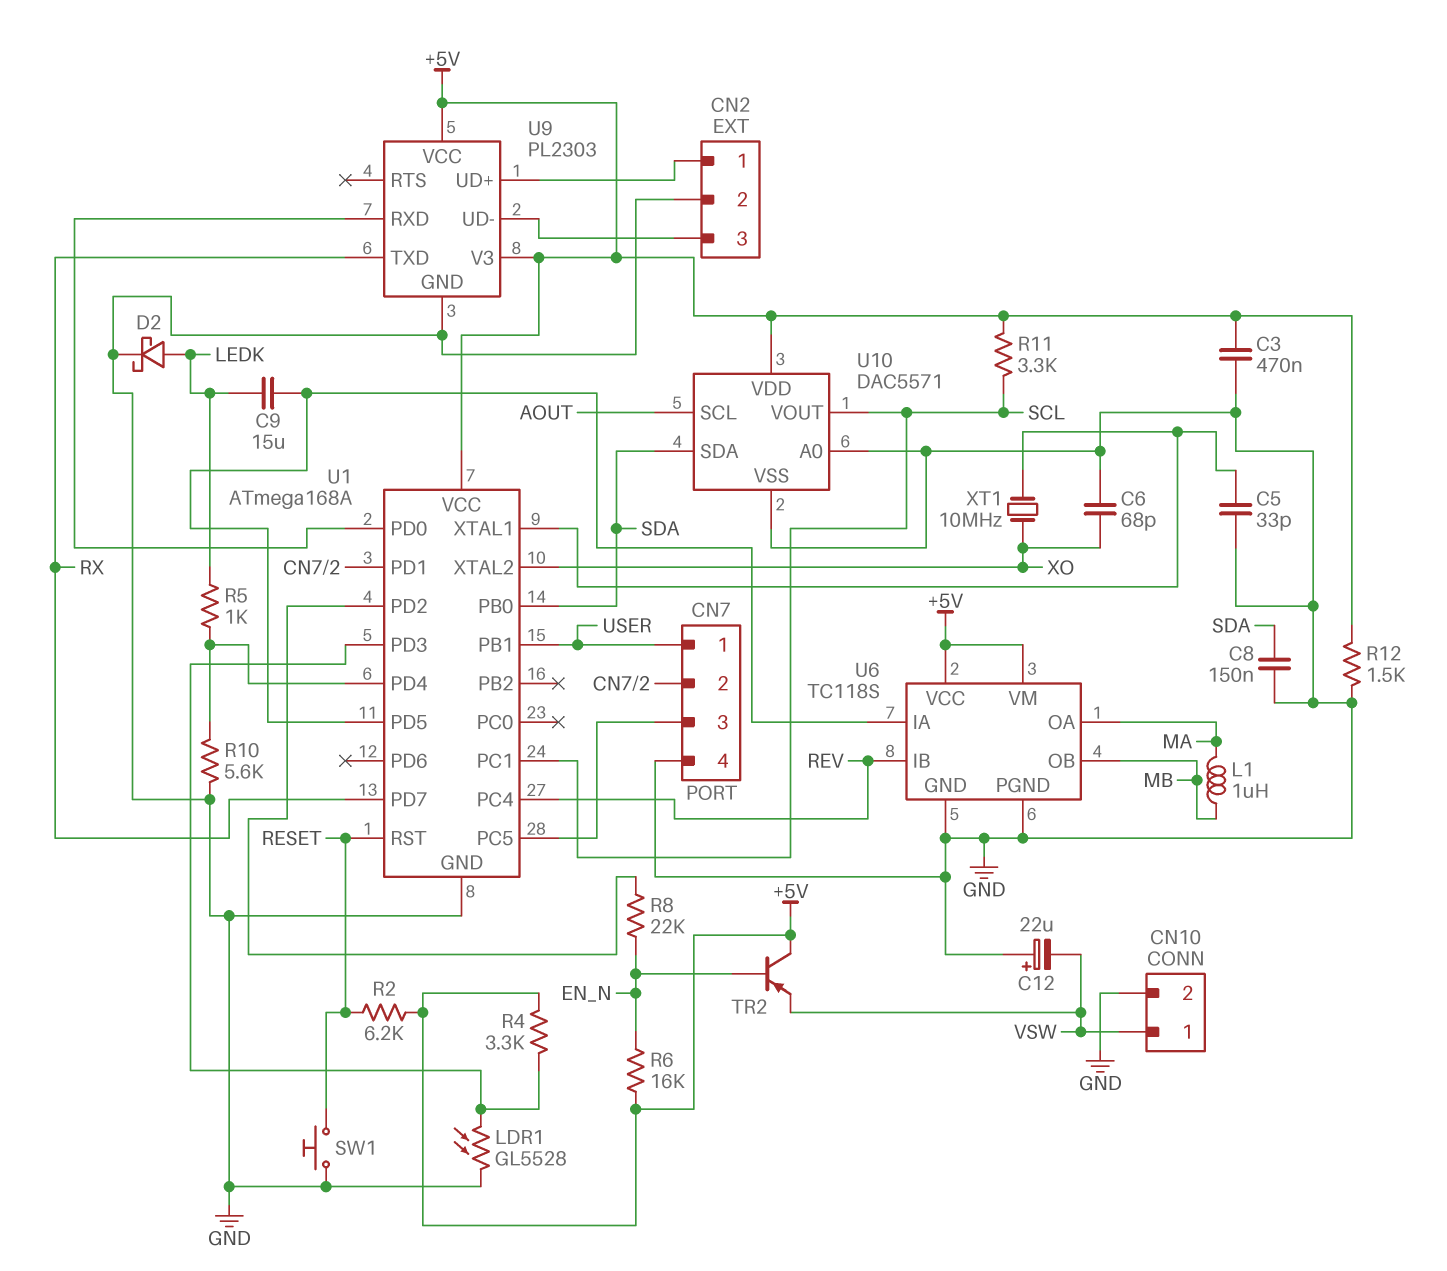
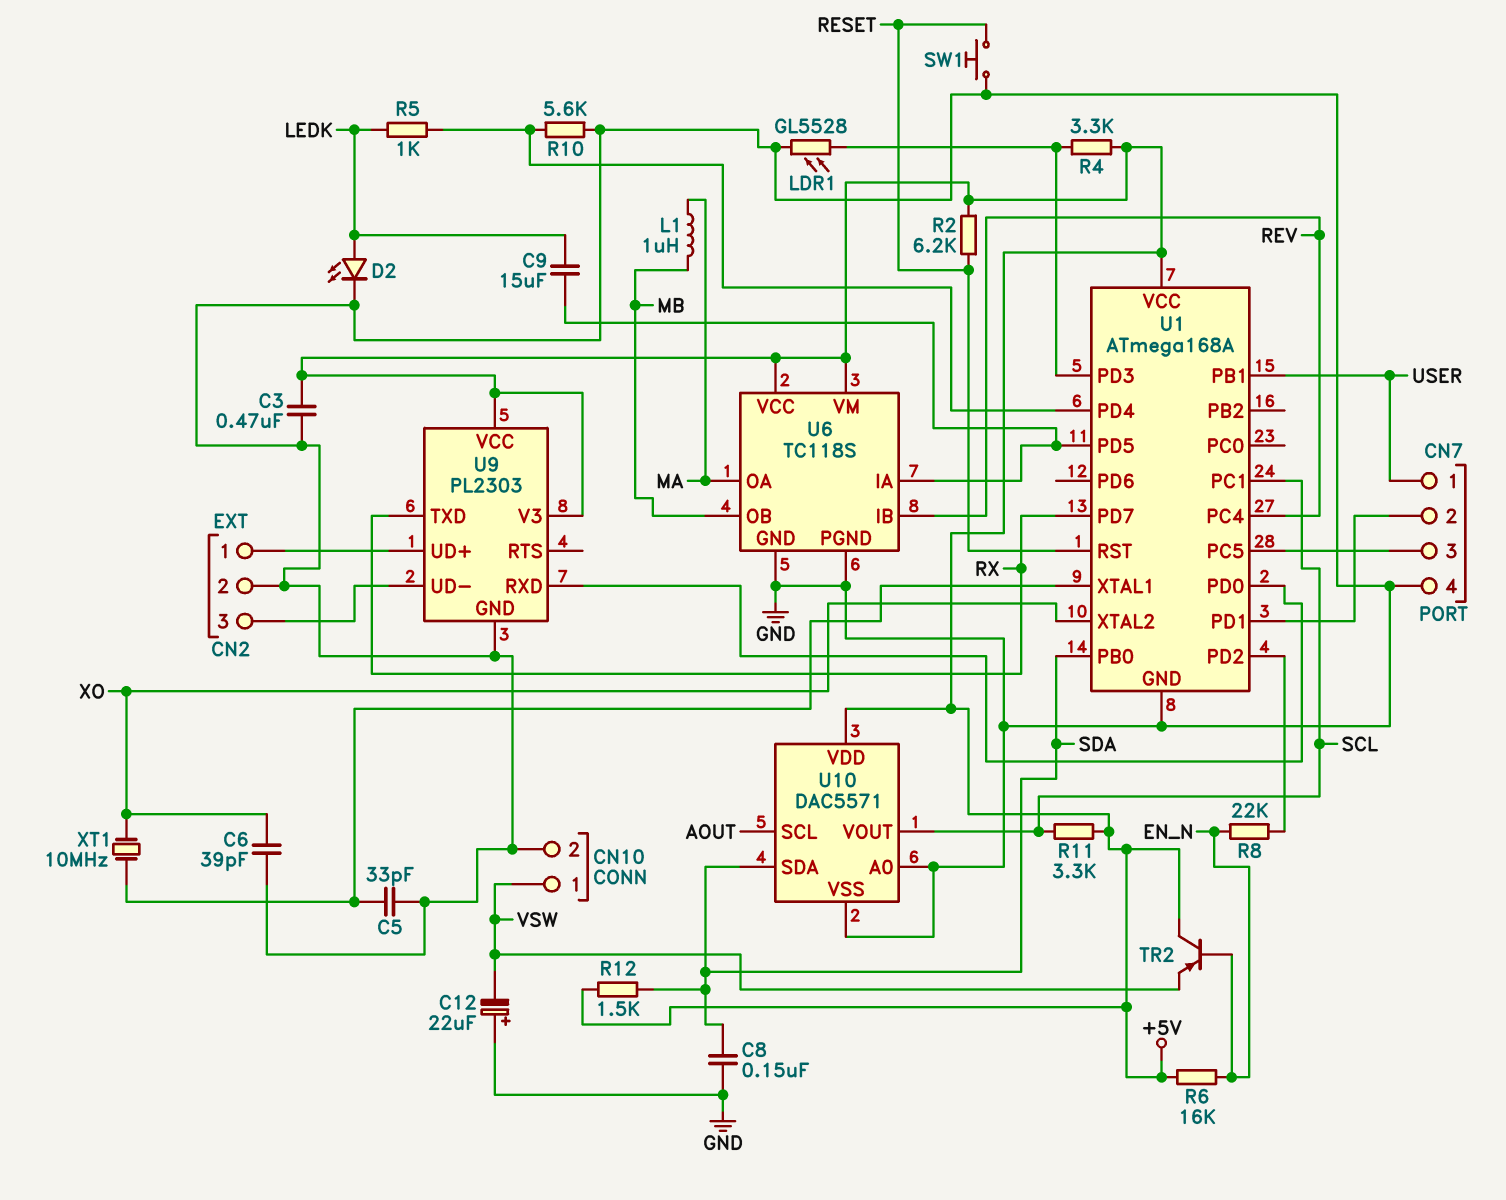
C6: 68pF (GND, XO) -> 39pF (GND, XO)
D2: schottky (A LEDK, K GND) -> LED (A LEDK, K GND)
R12: 1.5k (+5V, GND) -> 1.5k (+5V, SDA)

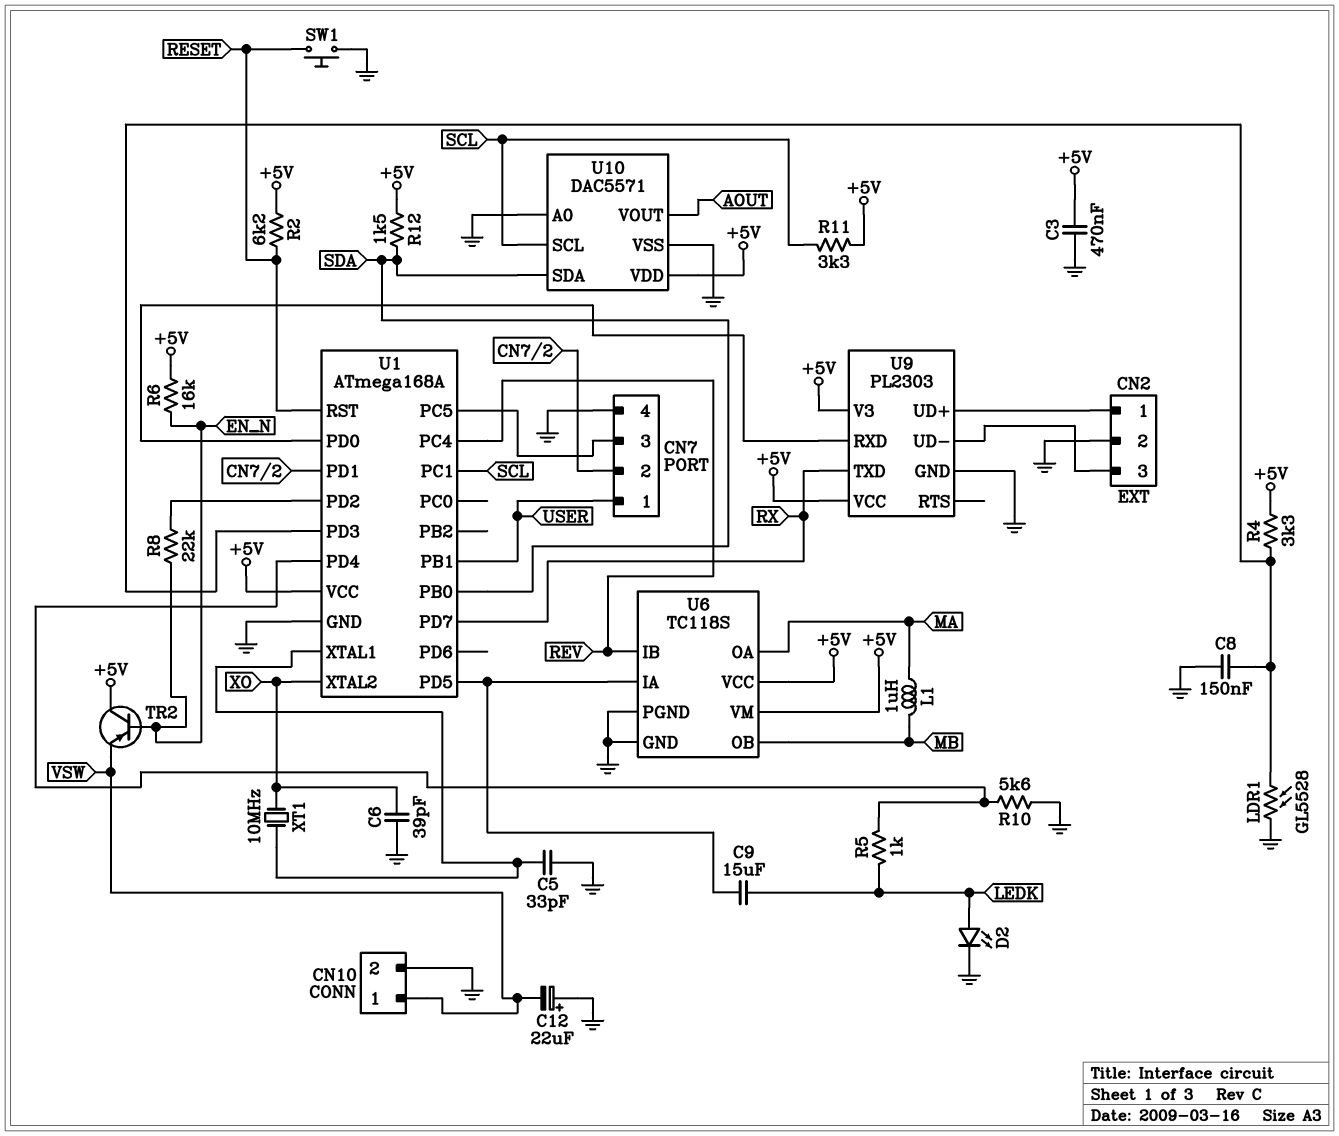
C8: 150nF (GND, SDA) -> 150nF (GND, U1/PD3)
U10 pin SCL: AOUT -> SCL
U10 pin VOUT: SCL -> AOUT

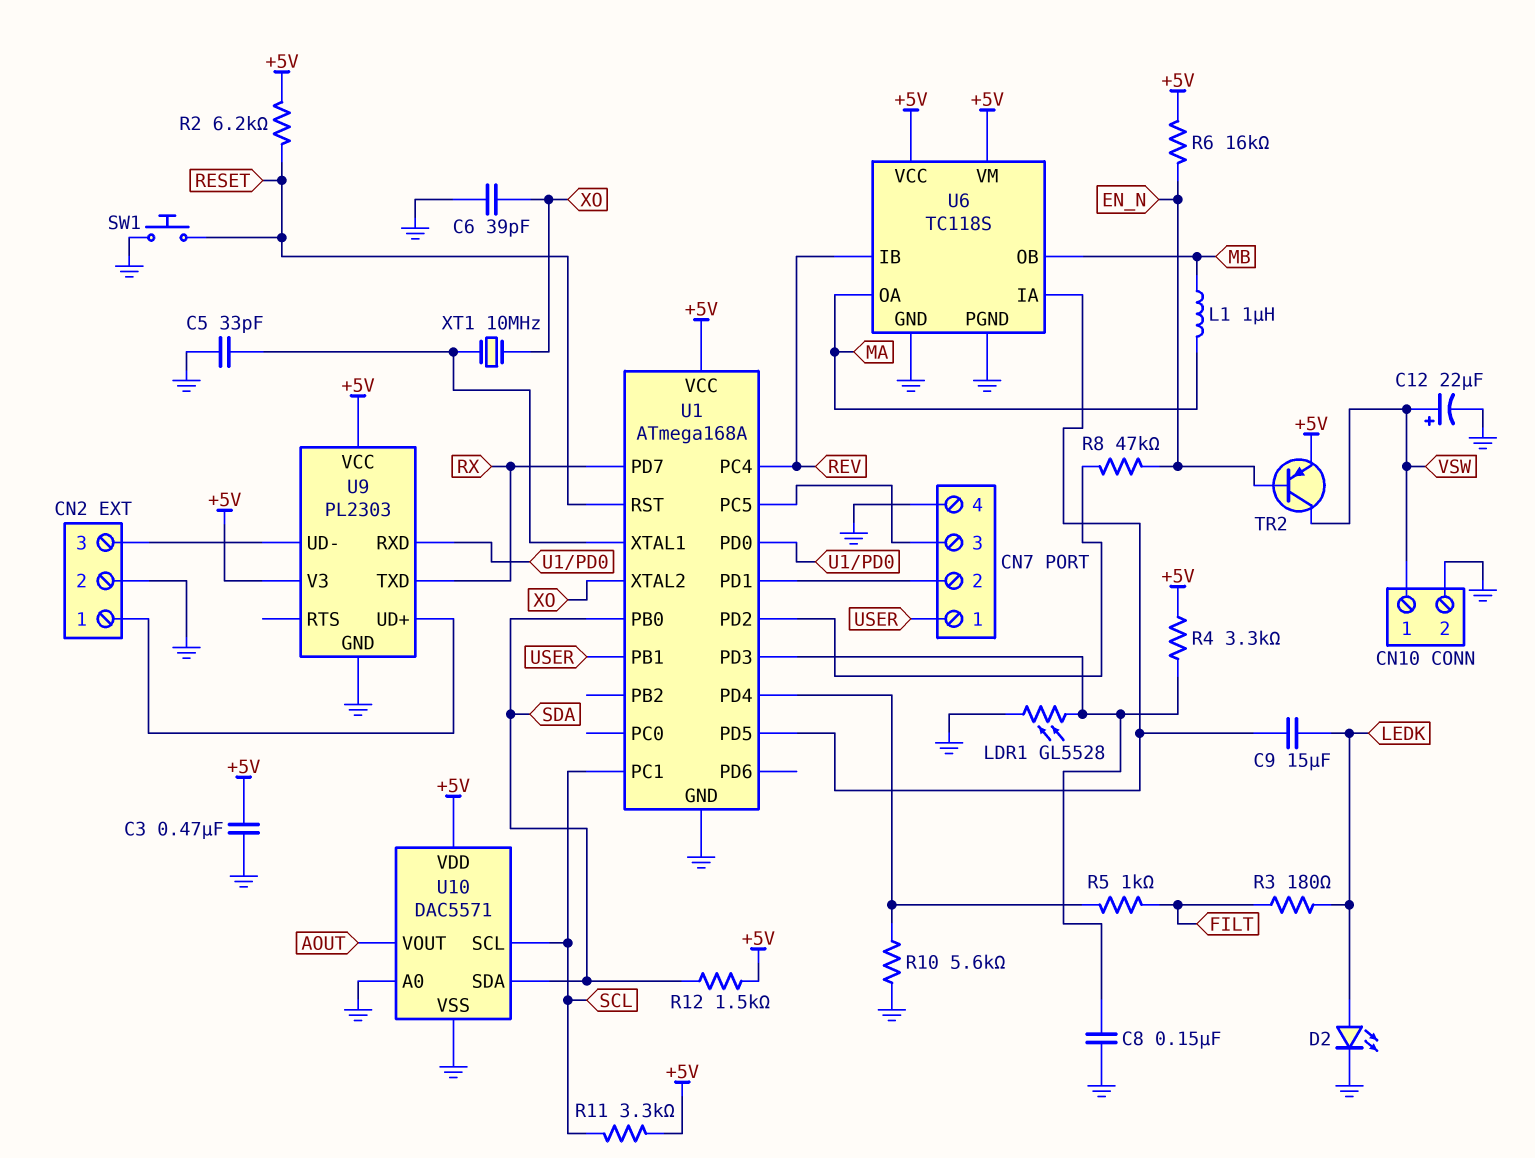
C12: 22uF (plus GND, minus VSW) -> 22uF (plus VSW, minus GND)
R3: none -> 180 (FILT, LEDK)
R5: 1k (LEDK, U1/PD4) -> 1k (FILT, U1/PD4)
R8: 22k (EN_N, U1/PD2) -> 47k (EN_N, U1/PD2)
TR2: PNP (B EN_N, C +5V, E VSW) -> PNP (B EN_N, C VSW, E +5V)

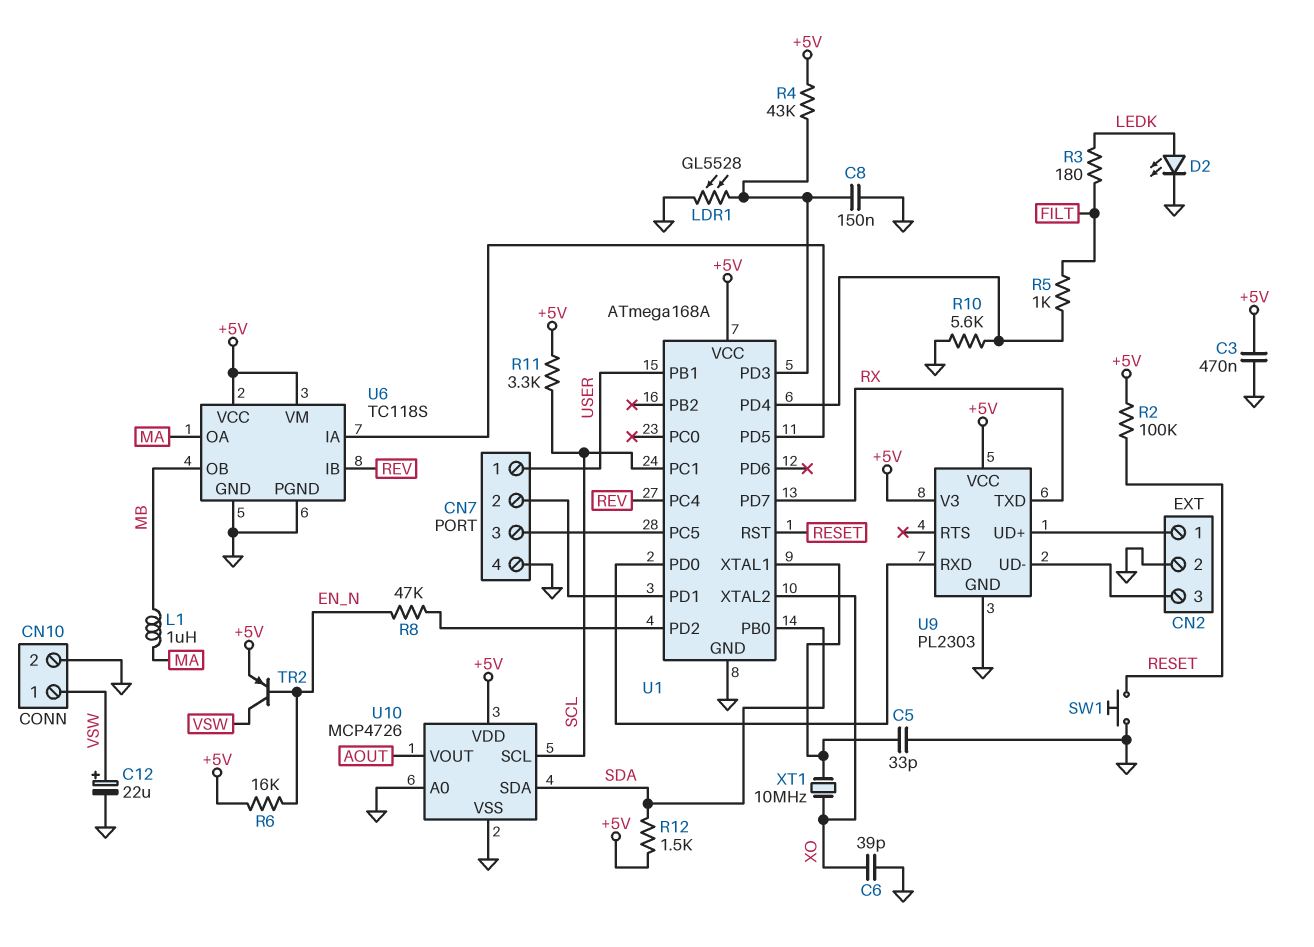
C9: 15uF (LEDK, U1/PD5) -> none
R2: 6.2k (+5V, RESET) -> 100k (+5V, RESET)
R4: 3.3k (+5V, U1/PD3) -> 43k (+5V, U1/PD3)
U10: DAC5571 -> MCP4726

